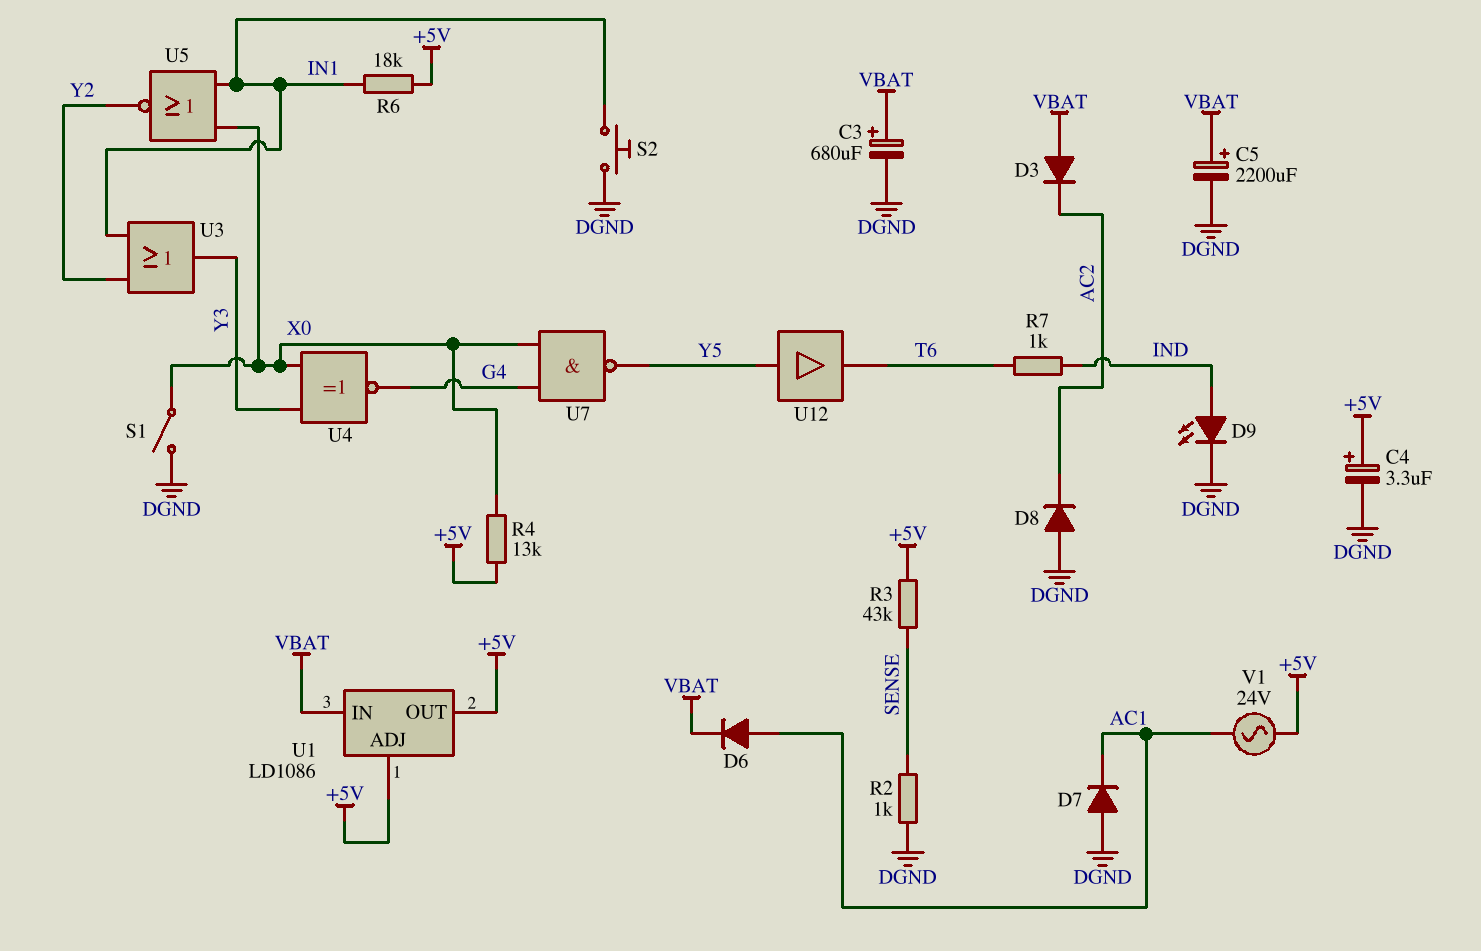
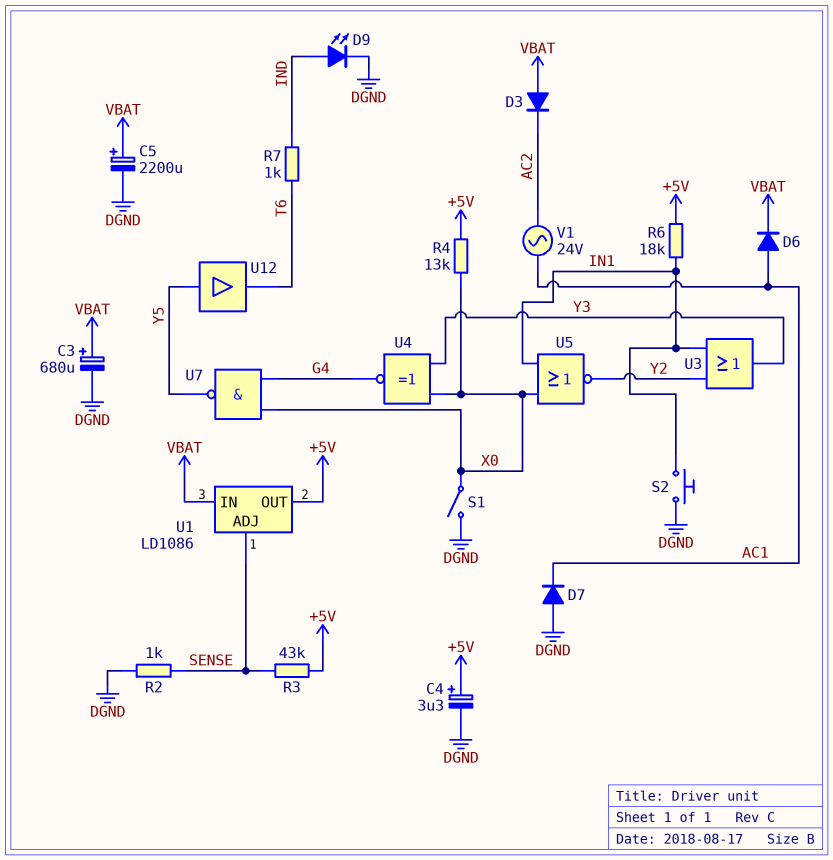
D8: diode (A DGND, K AC2) -> none
U1 pin ADJ: +5V -> SENSE
V1: AC 24V (+5V, AC1) -> AC 24V (AC1, AC2)

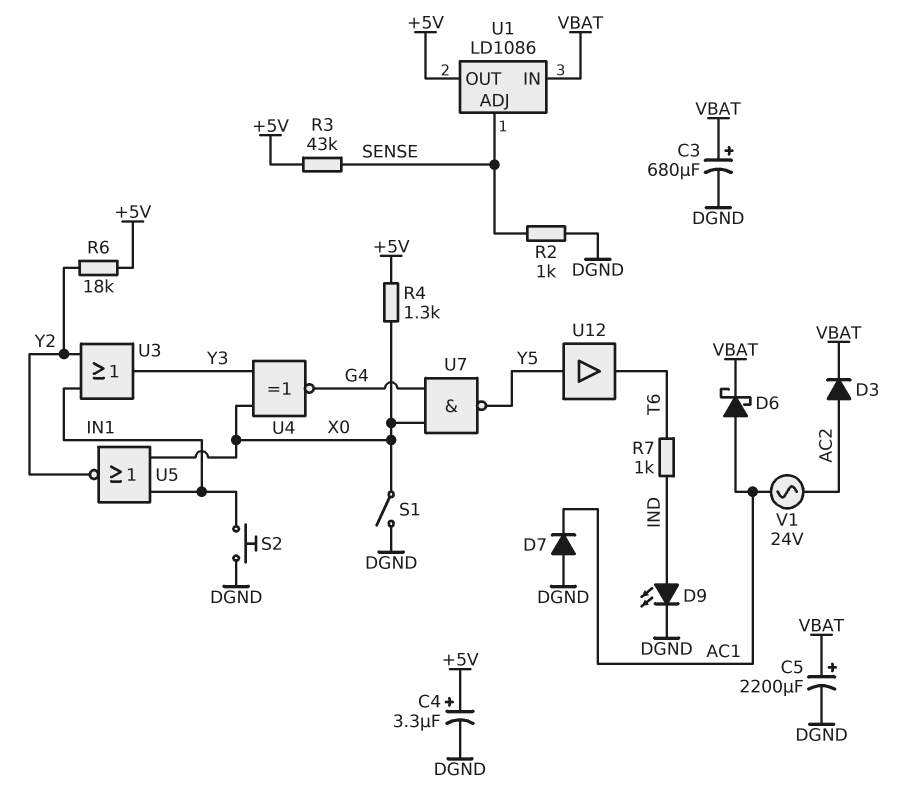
D3: diode (A VBAT, K AC2) -> diode (A AC2, K VBAT)
D6: diode (A AC1, K VBAT) -> schottky (A AC1, K VBAT)
R4: 13k (+5V, X0) -> 1.3k (+5V, X0)
R6: 18k (+5V, IN1) -> 18k (+5V, Y2)

